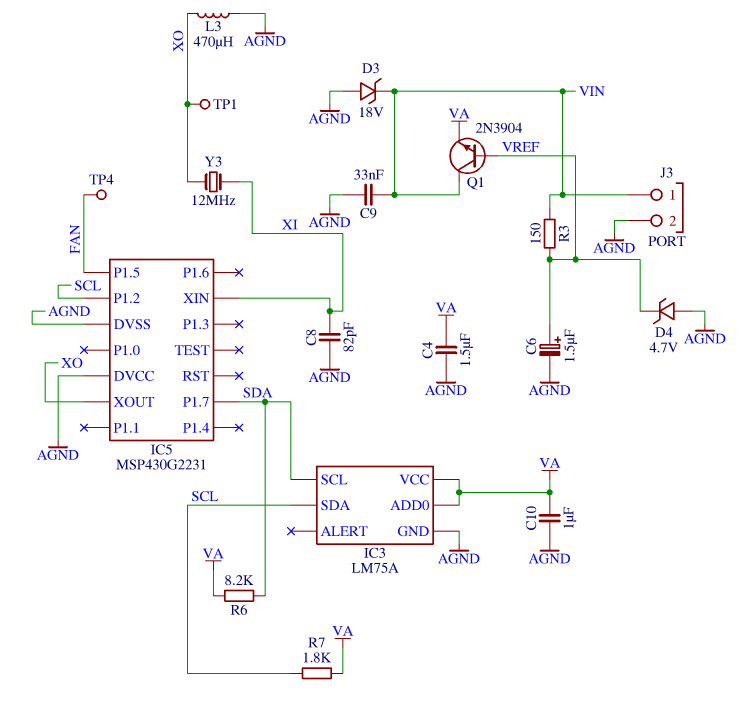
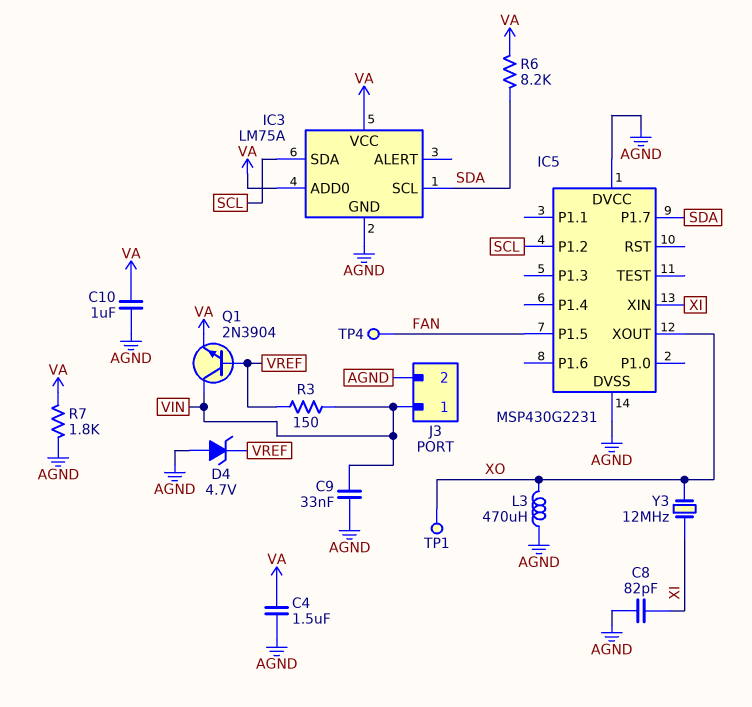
C6: 1.5uF (plus VREF, minus AGND) -> none
D3: zener 18V (A AGND, K VIN) -> none
R7: 1.8k (SCL, VA) -> 1.8k (AGND, VA)

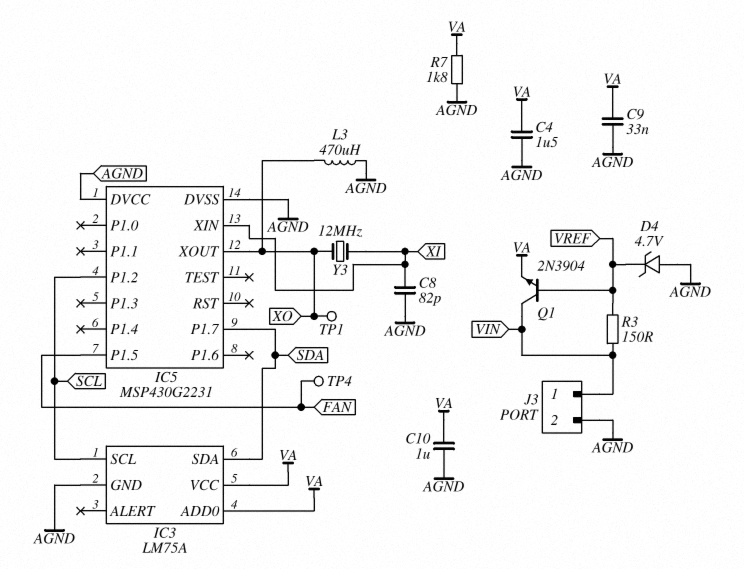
C9: 33nF (AGND, VIN) -> 33nF (AGND, VA)
IC3 pin SCL: SDA -> SCL
IC3 pin SDA: SCL -> SDA
R6: 8.2k (SDA, VA) -> none

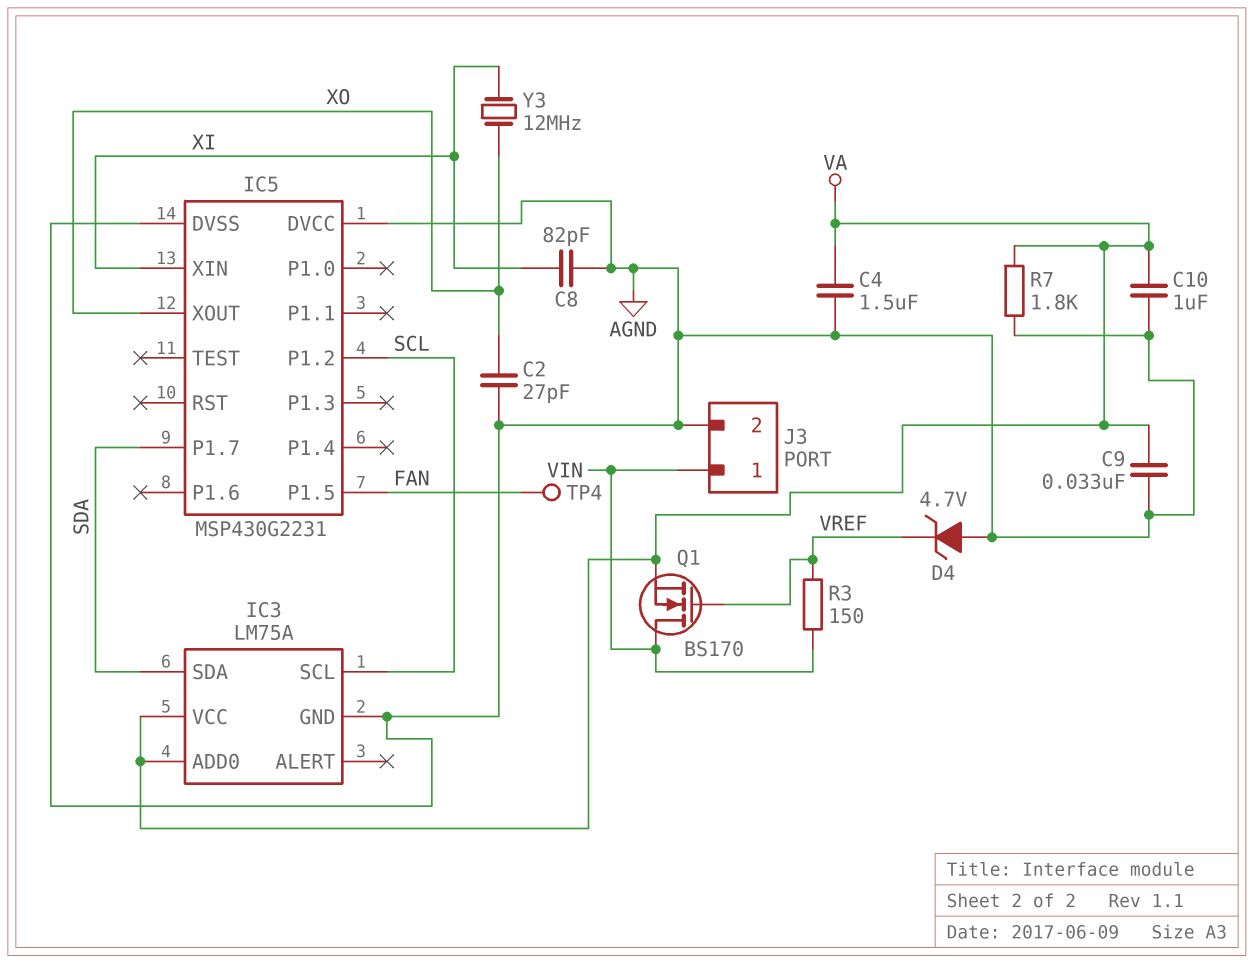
C2: none -> 27pF (AGND, XO)
L3: 470uH (AGND, XO) -> none
Q1: NPN 2N3904 (B VREF, C VIN, E VA) -> NMOS BS170 (G VREF, D VIN, S VA)
TP1: test point (XO) -> none

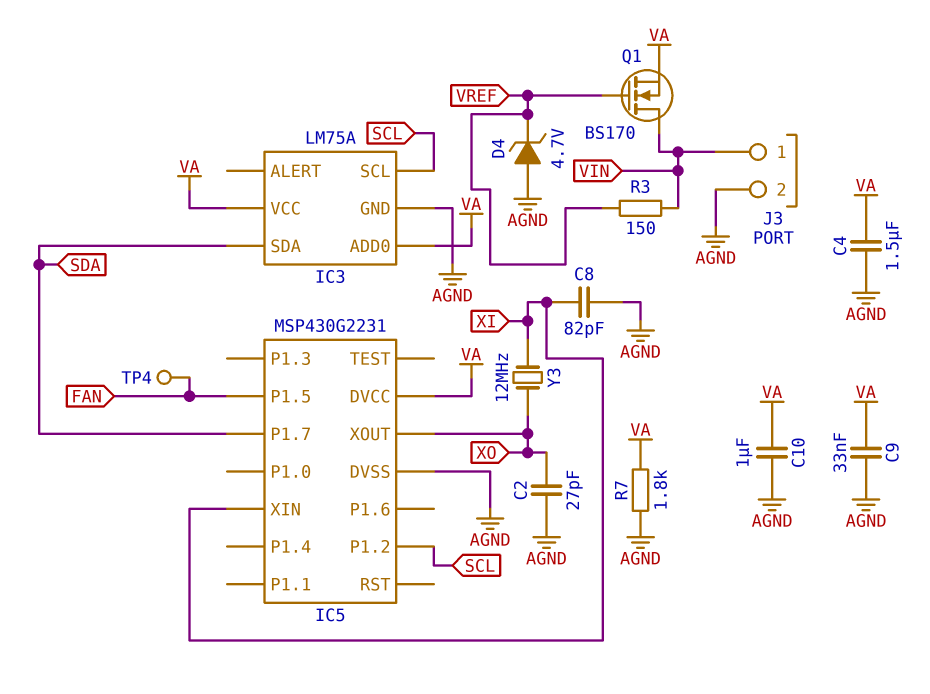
IC5 pin DVCC: AGND -> VA

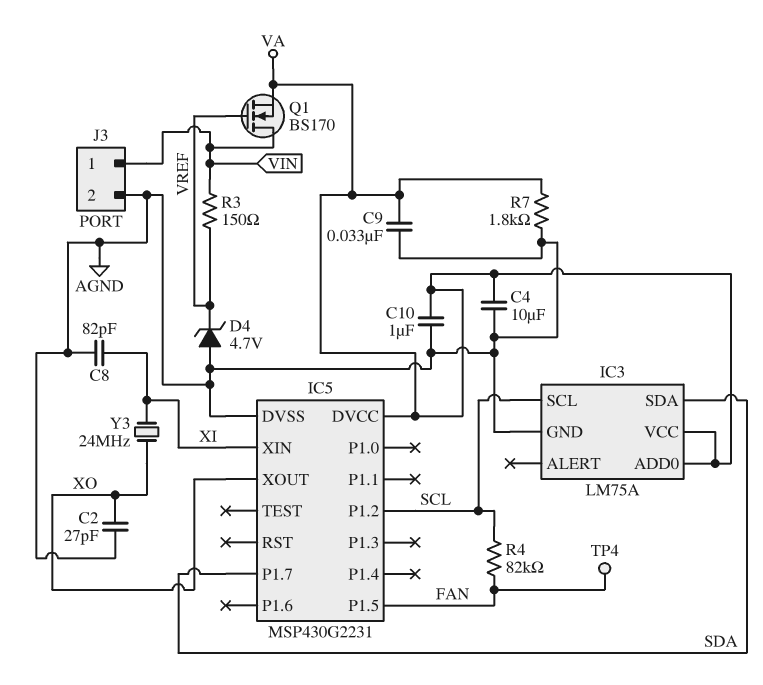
C4: 1.5uF (AGND, VA) -> 10uF (AGND, VA)
R4: none -> 82k (FAN, SCL)
Y3: 12MHz (XI, XO) -> 24MHz (XI, XO)

